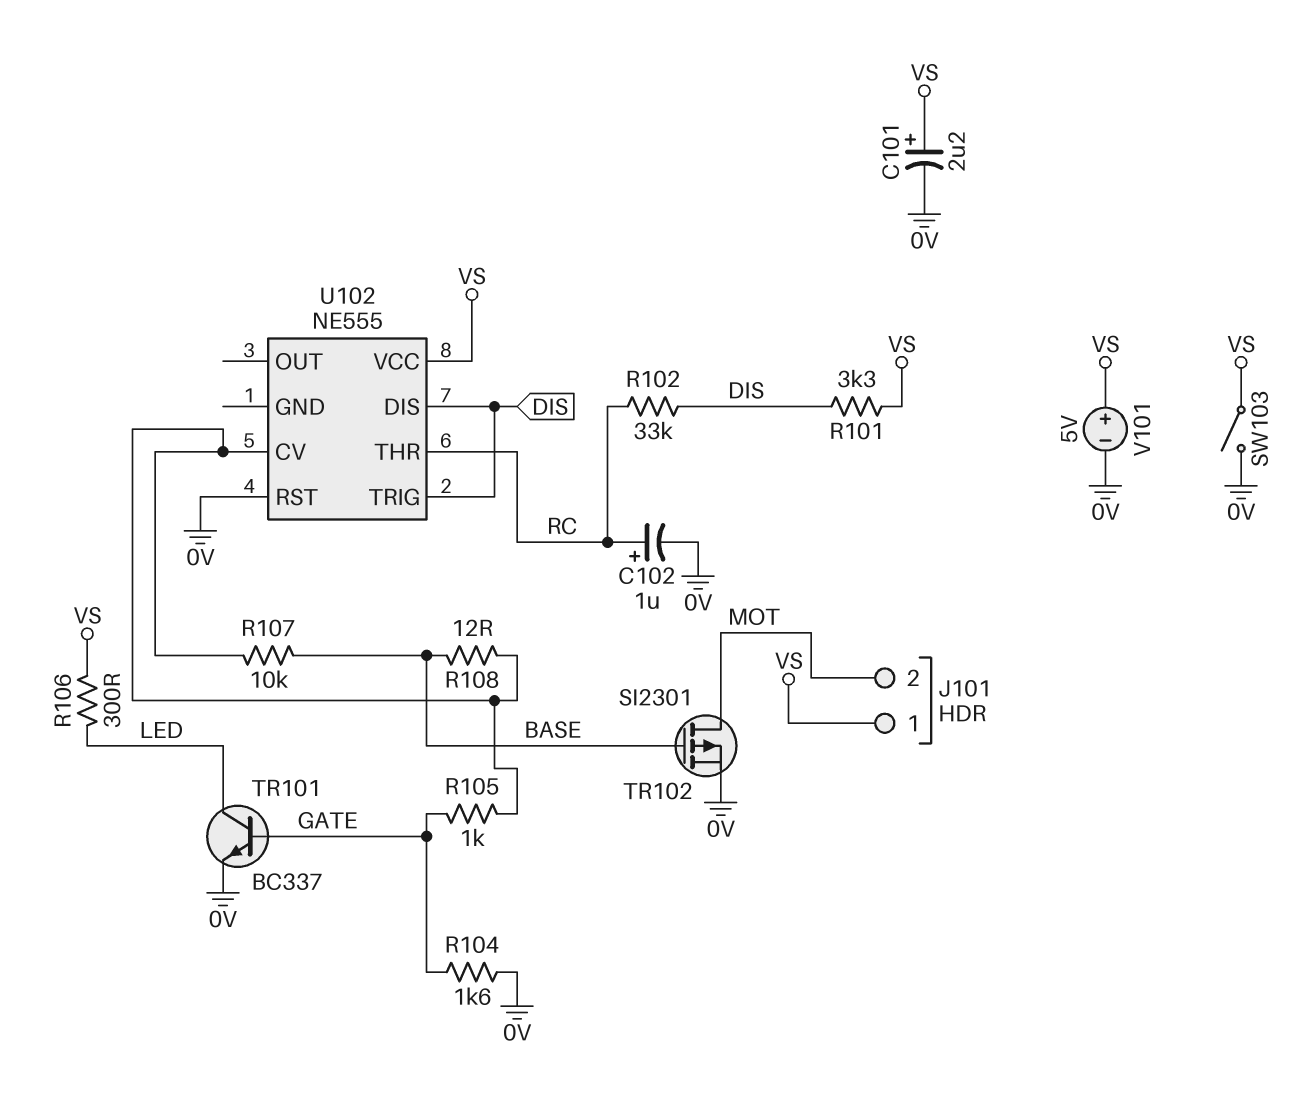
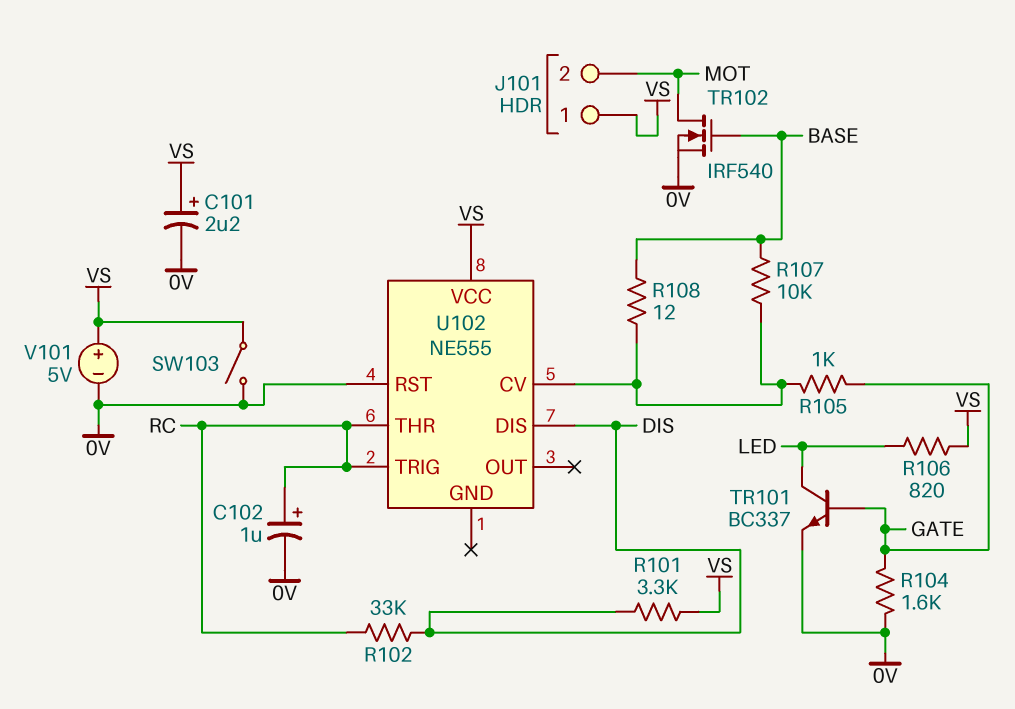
R106: 300 (LED, VS) -> 820 (LED, VS)
TR102: PMOS SI2301 (G BASE, D MOT, S 0V) -> NMOS IRF540 (G BASE, D MOT, S 0V)
U102 pin TRIG: DIS -> RC

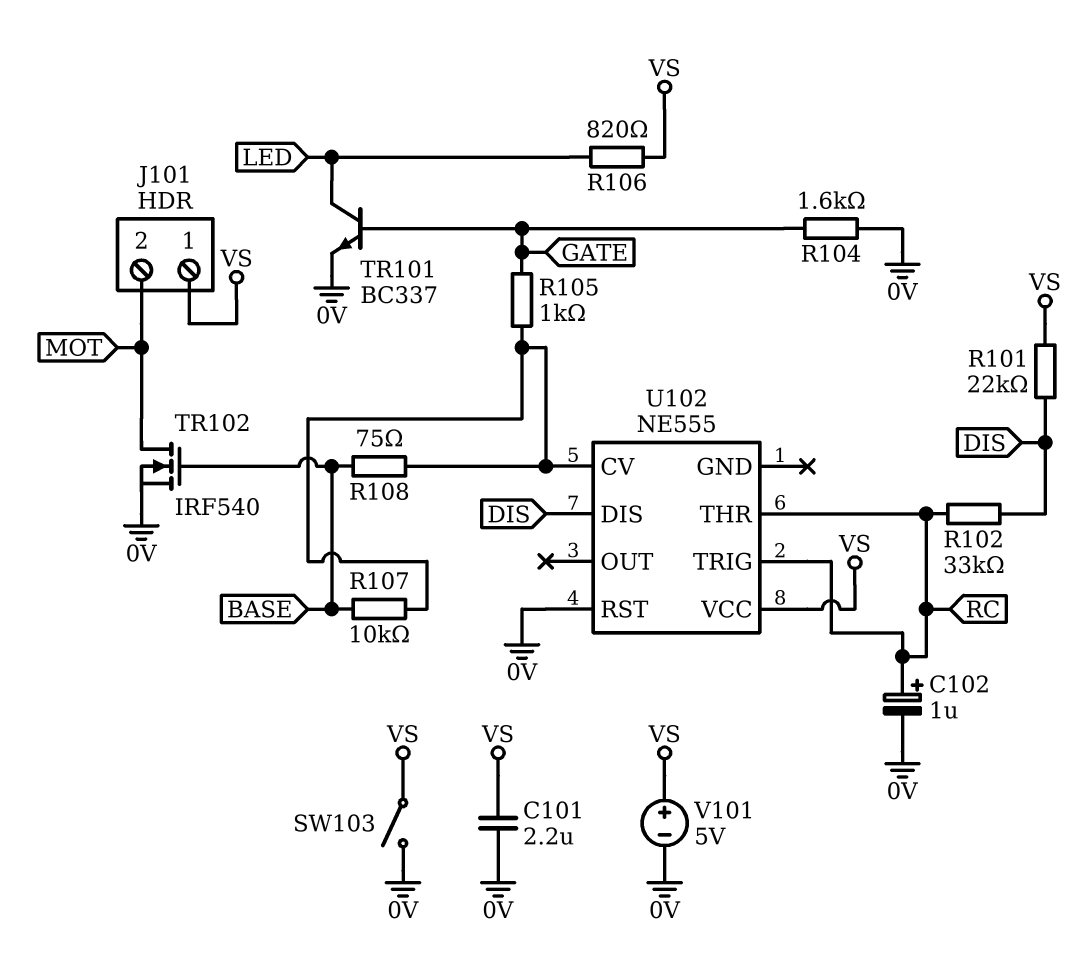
C101: 2.2uF (plus VS, minus 0V) -> 2.2uF (0V, VS)
R101: 3.3k (DIS, VS) -> 22k (DIS, VS)
R108: 12 (BASE, U102/CV) -> 75 (BASE, U102/CV)

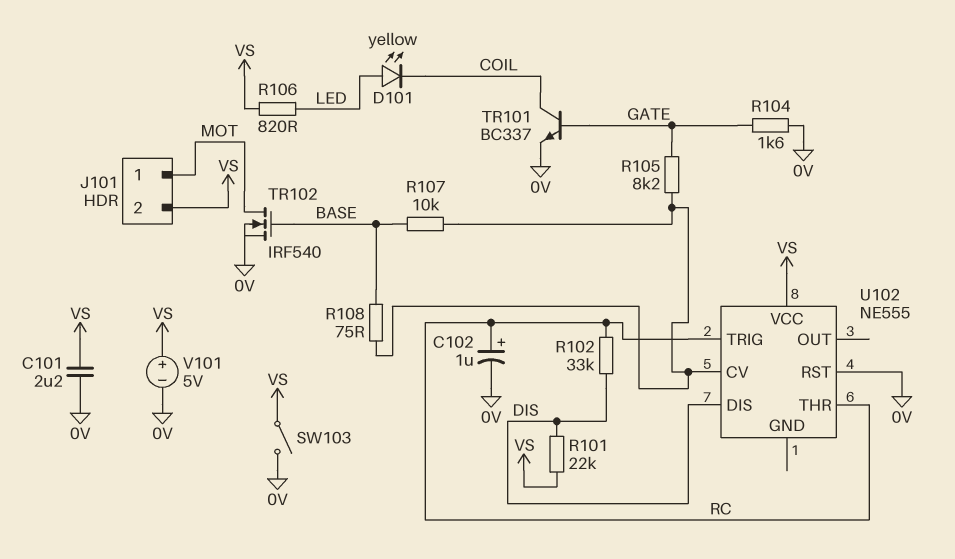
D101: none -> LED yellow (A LED, K COIL)
J101 pin 1: VS -> MOT
J101 pin 2: MOT -> VS
R105: 1k (GATE, U102/CV) -> 8.2k (GATE, U102/CV)
TR101: NPN BC337 (B GATE, C LED, E 0V) -> NPN BC337 (B GATE, C COIL, E 0V)

